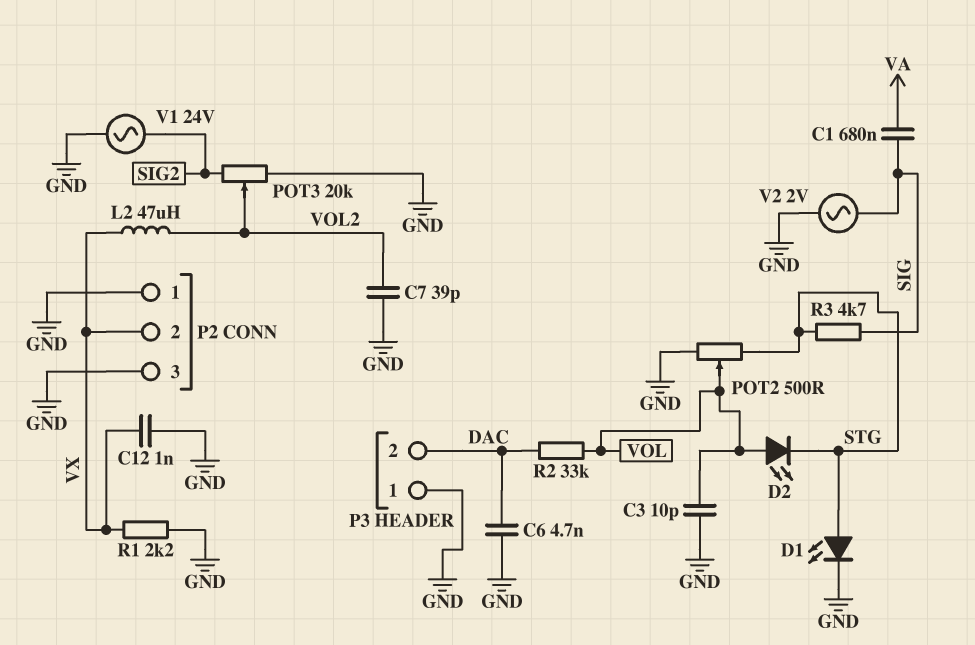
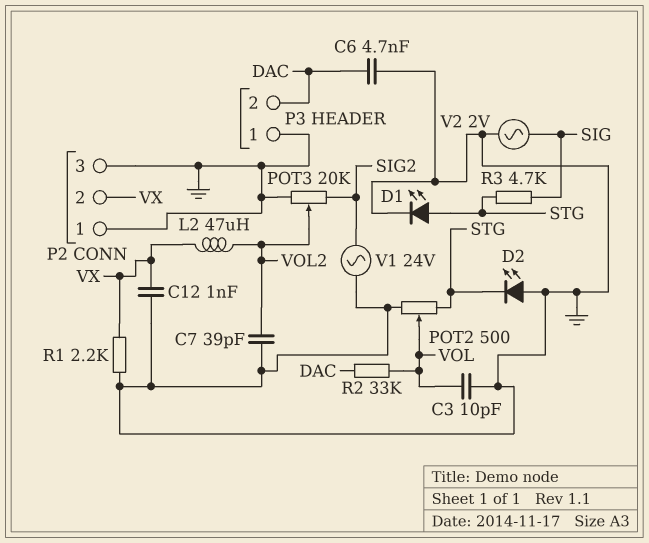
C1: 680nF (SIG, VA) -> none
D2: LED (A VOL, K STG) -> LED (A GND, K STG)

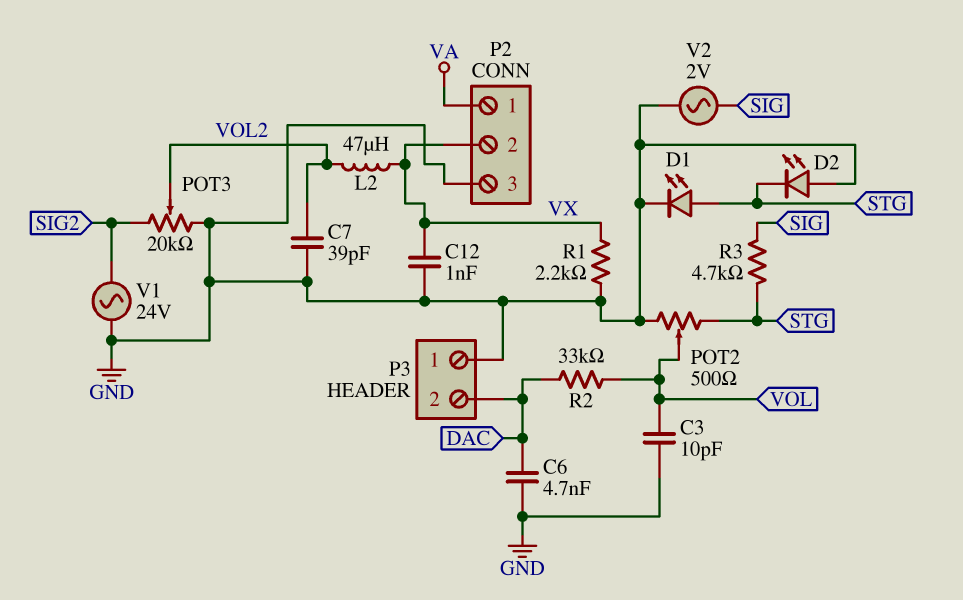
P2 pin 1: GND -> VA

